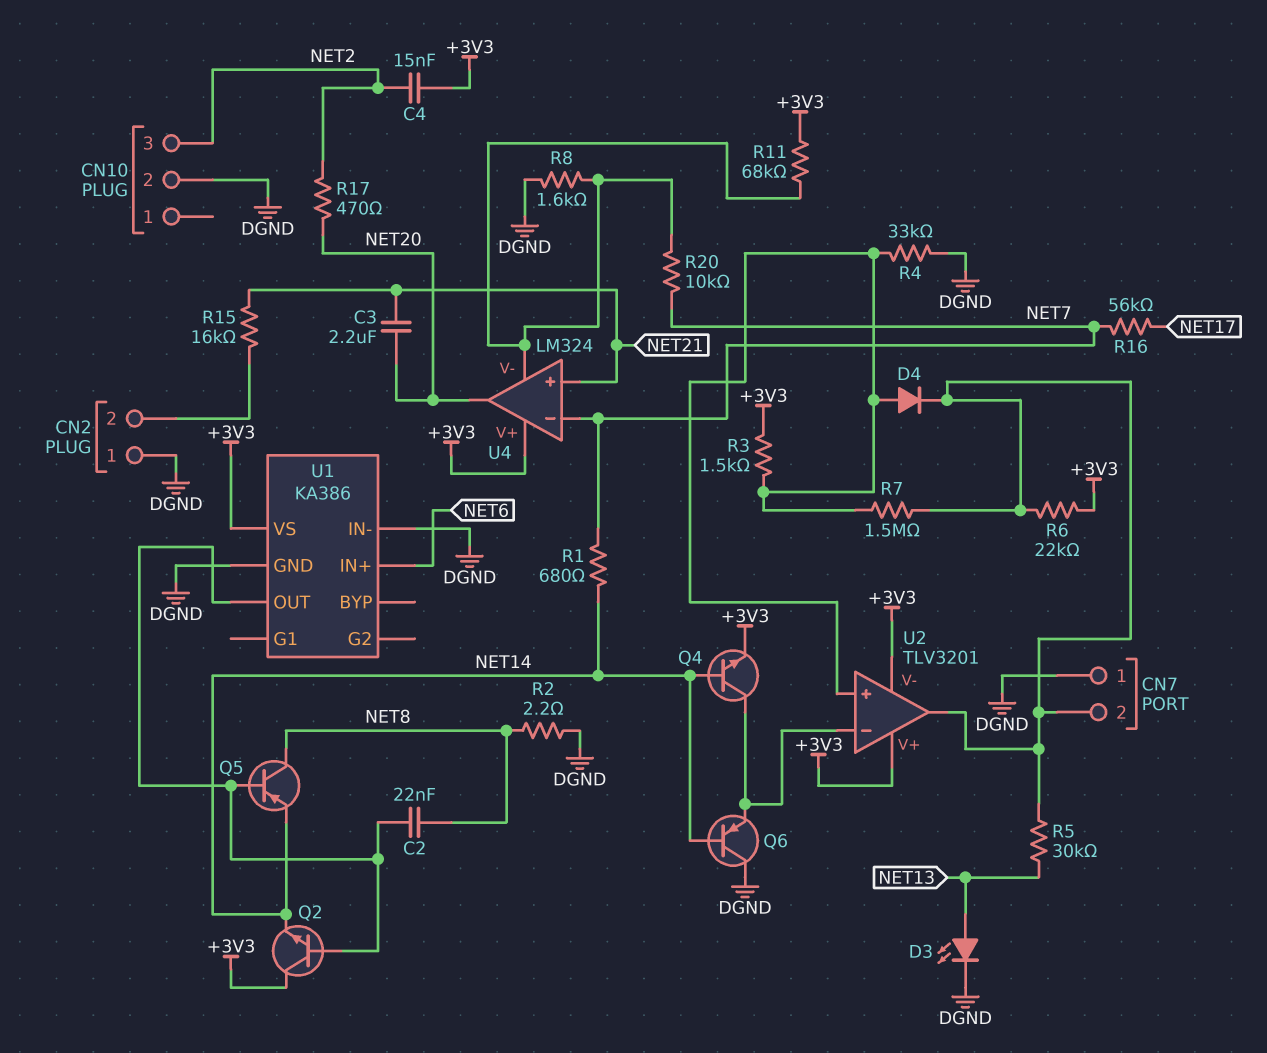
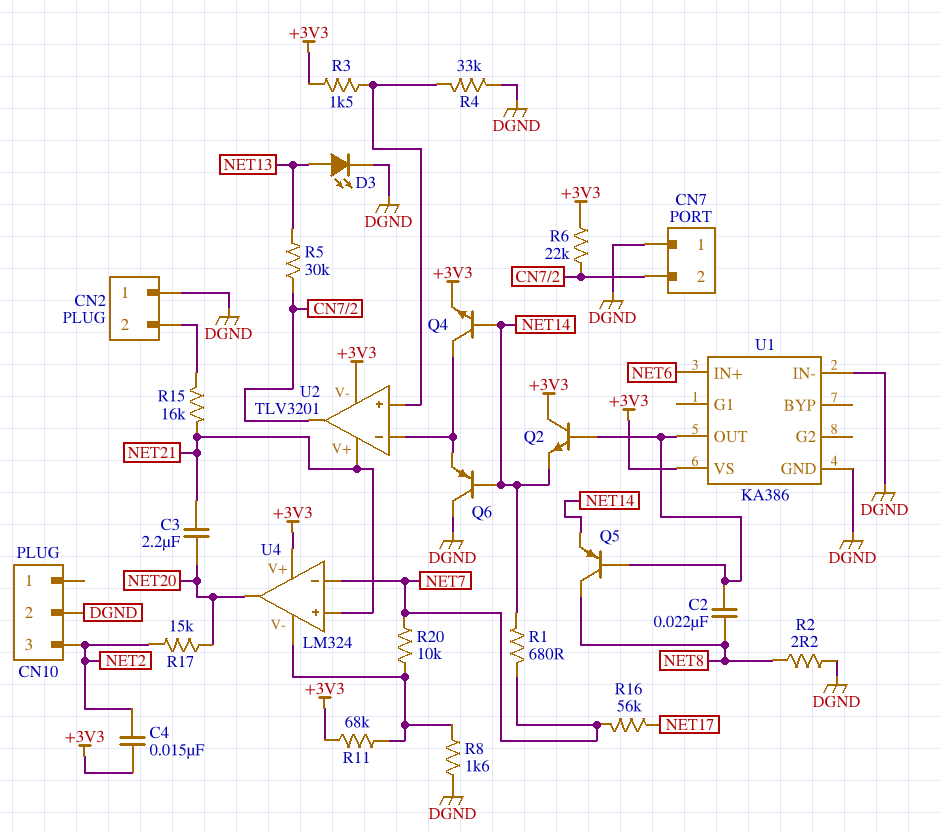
D4: diode (A U2/in+, K CN7/2) -> none
R7: 1.5M (CN7/2, U2/in+) -> none
R17: 470 (NET2, NET20) -> 15k (NET2, NET20)
U2 pin V+: +3V3 -> NET21

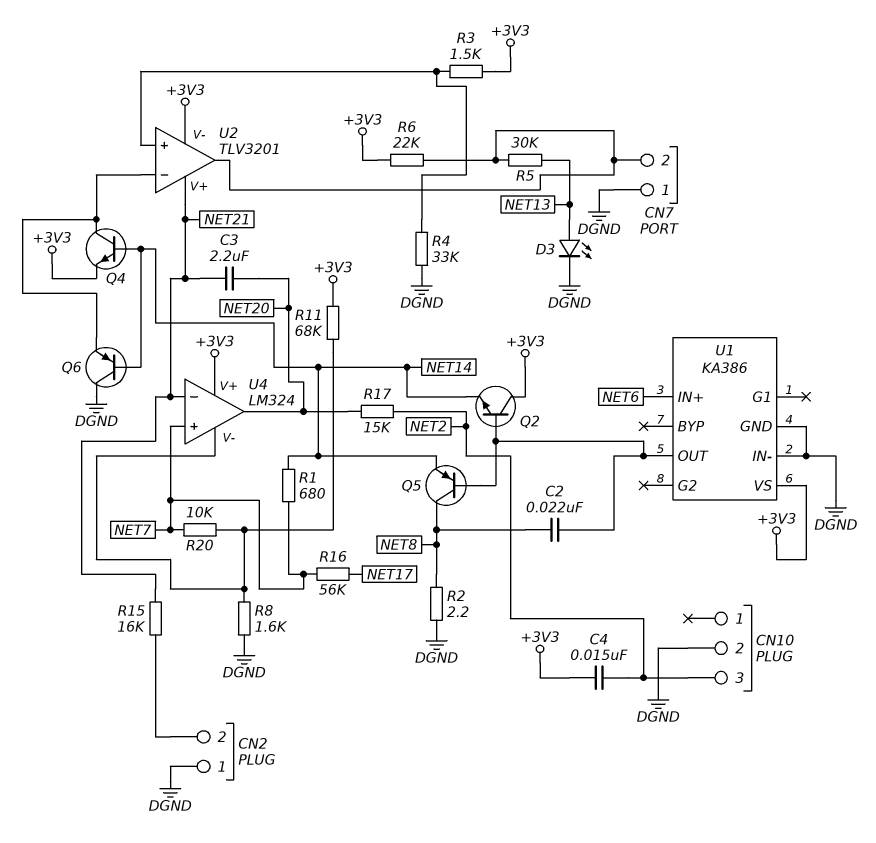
U4 pin in+: NET21 -> NET7
U4 pin in-: NET7 -> NET21

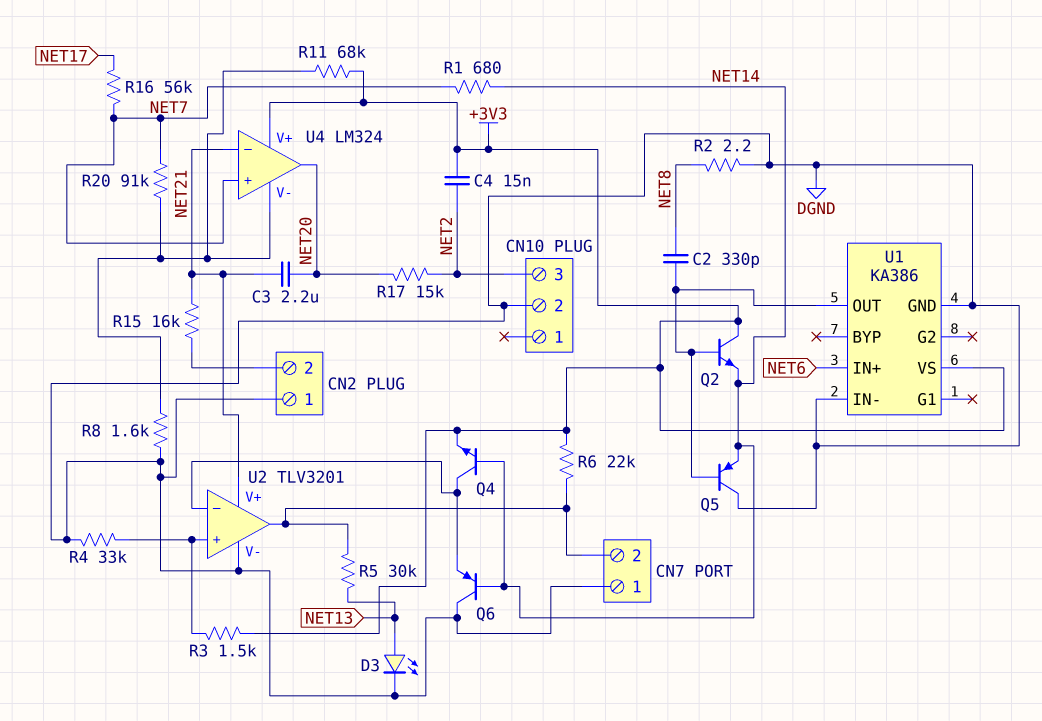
C2: 22nF (NET8, U1/OUT) -> 330pF (NET8, U1/OUT)
Q5: PNP (B U1/OUT, C NET8, E NET14) -> PNP (B U1/OUT, C DGND, E NET14)
R20: 10k (NET7, U4/V-) -> 91k (NET7, U4/V-)
U2 pin V-: +3V3 -> DGND

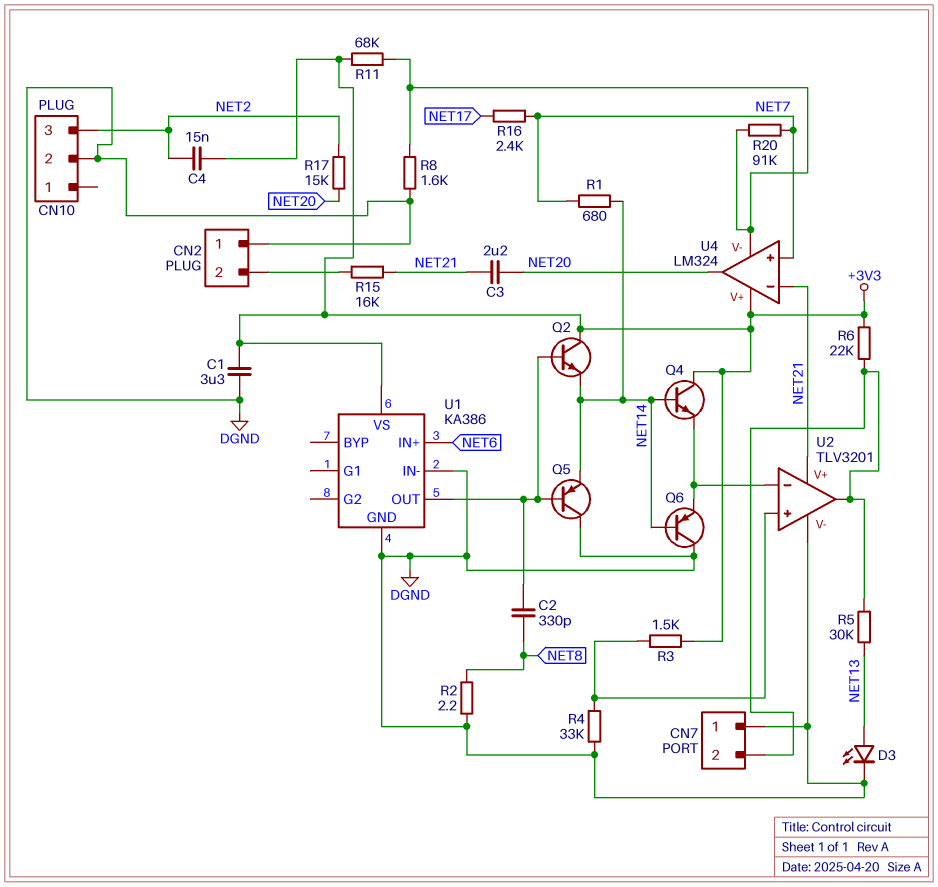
C1: none -> 3.3uF (+3V3, DGND)
Q4: NPN (B NET14, C U2/in-, E +3V3) -> NPN (B NET14, C +3V3, E U2/in-)
R16: 56k (NET7, NET17) -> 2.4k (NET7, NET17)

